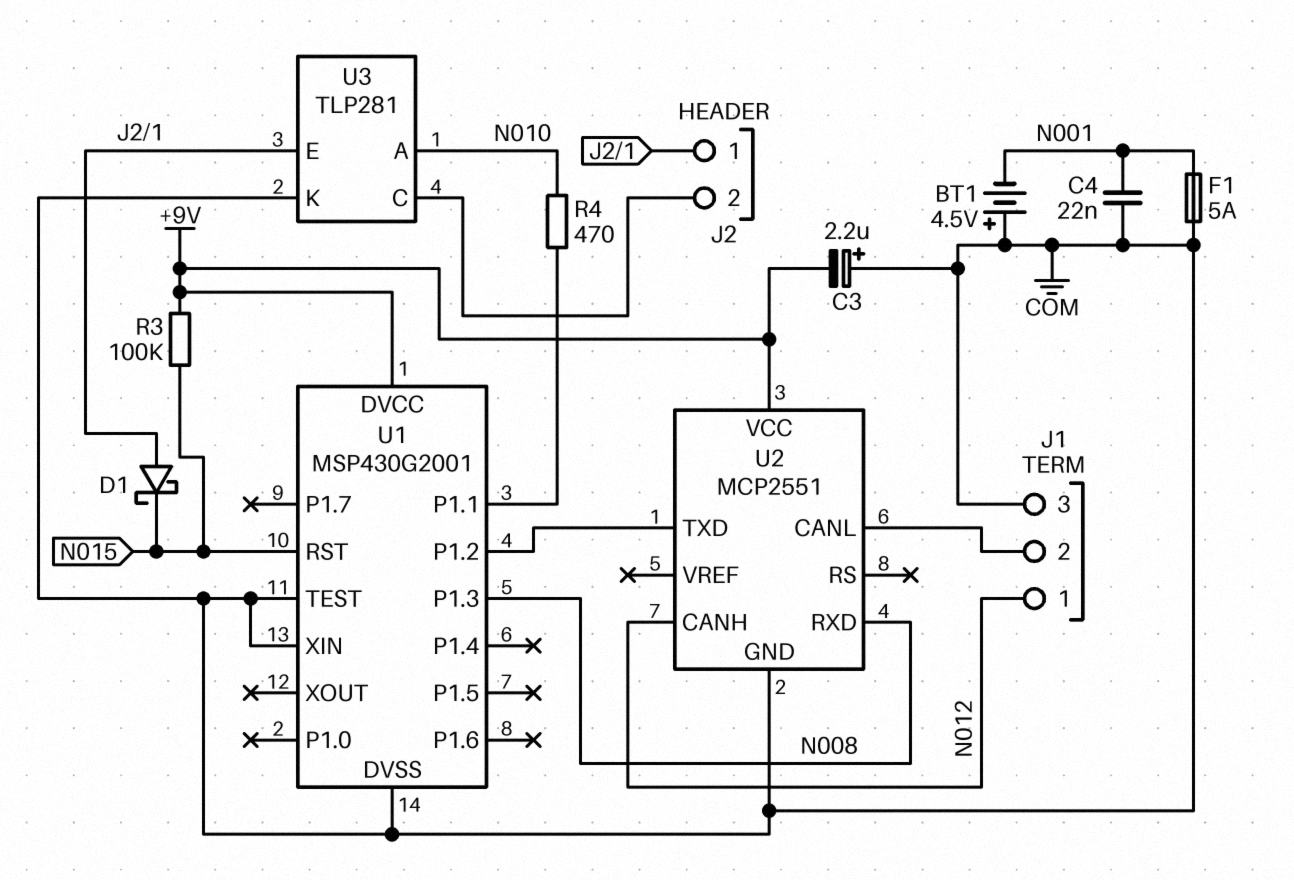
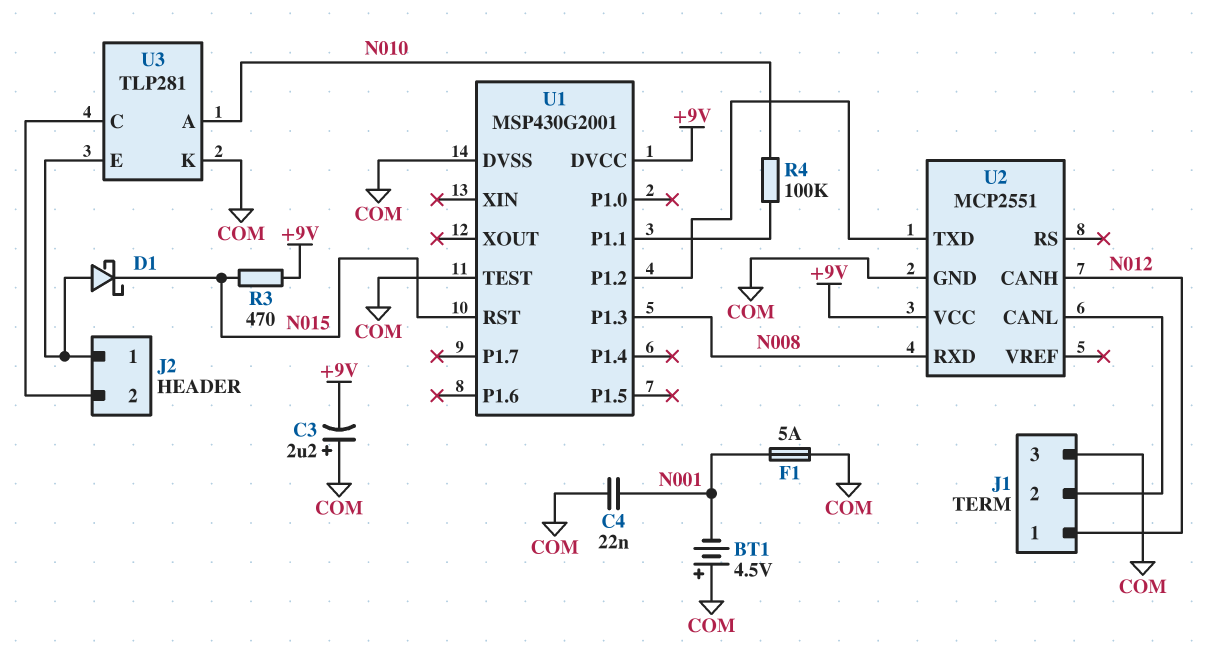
R3: 100k (+9V, N015) -> 470 (+9V, N015)
R4: 470 (N010, U1/P1.1) -> 100k (N010, U1/P1.1)
U1 pin XIN: COM -> none

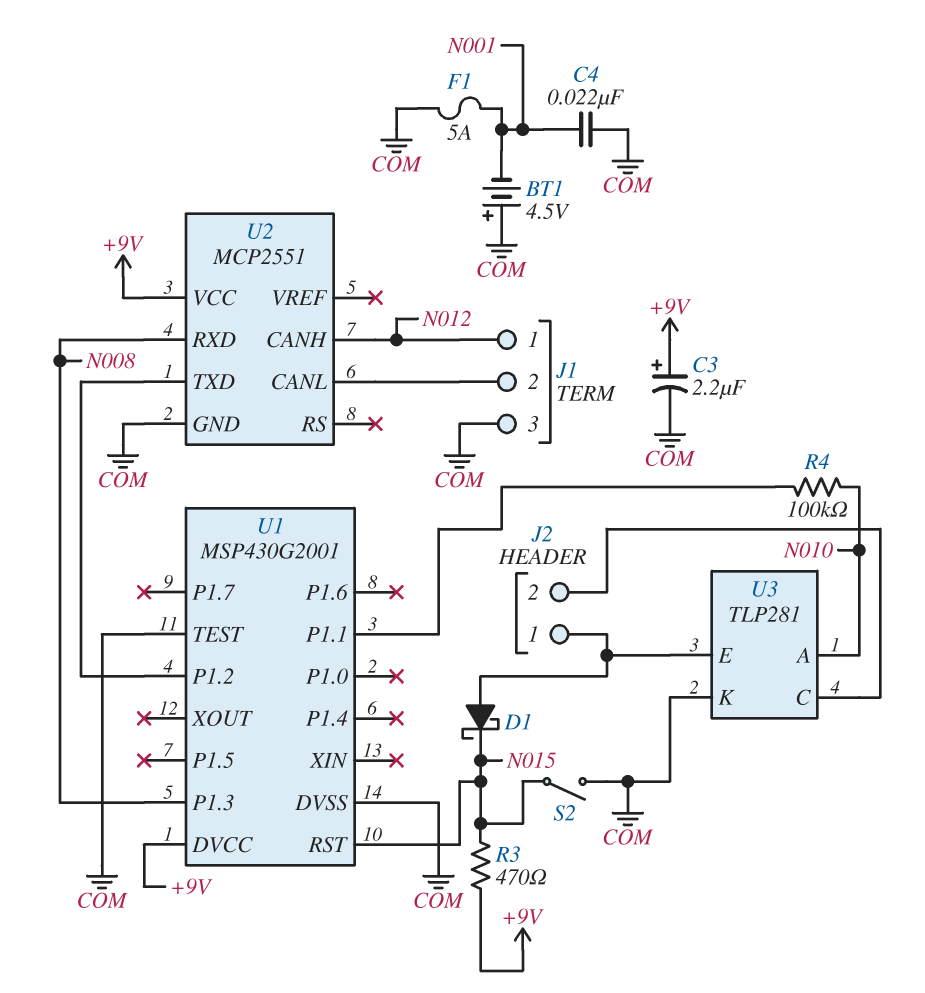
C3: 2.2uF (plus COM, minus +9V) -> 2.2uF (plus +9V, minus COM)
S2: none -> switch (COM, N015)

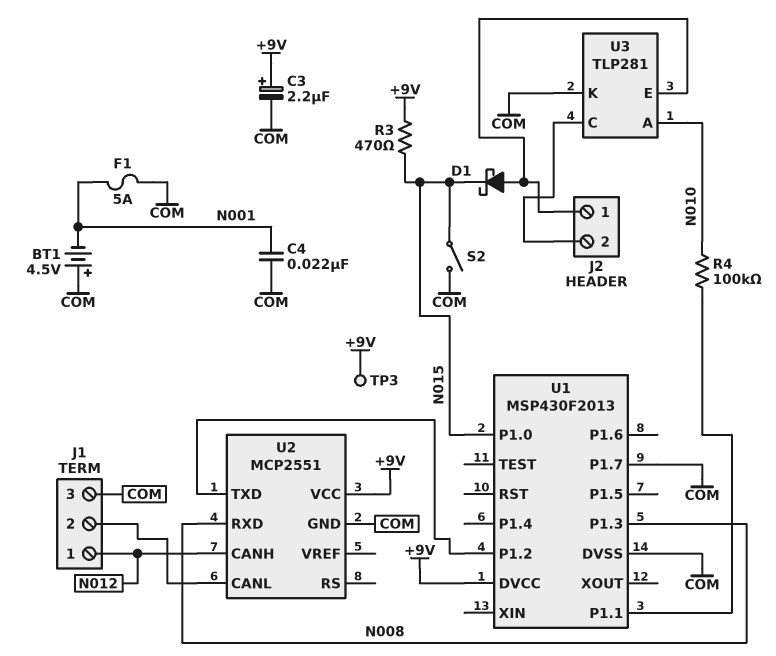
TP3: none -> test point (+9V)
U1: MSP430G2001 -> MSP430F2013
U1 pin P1.0: none -> N015
U1 pin P1.7: none -> COM
U1 pin RST: N015 -> none
U1 pin TEST: COM -> none

